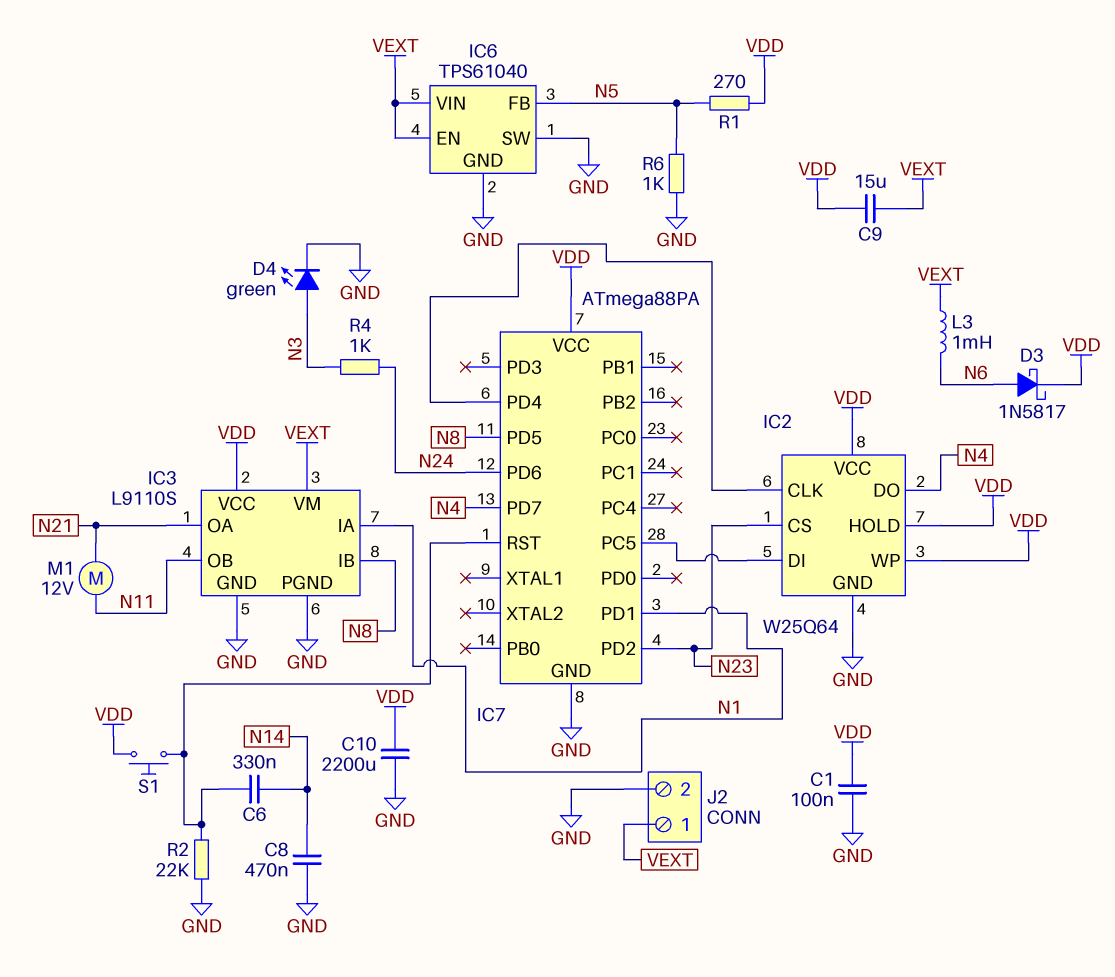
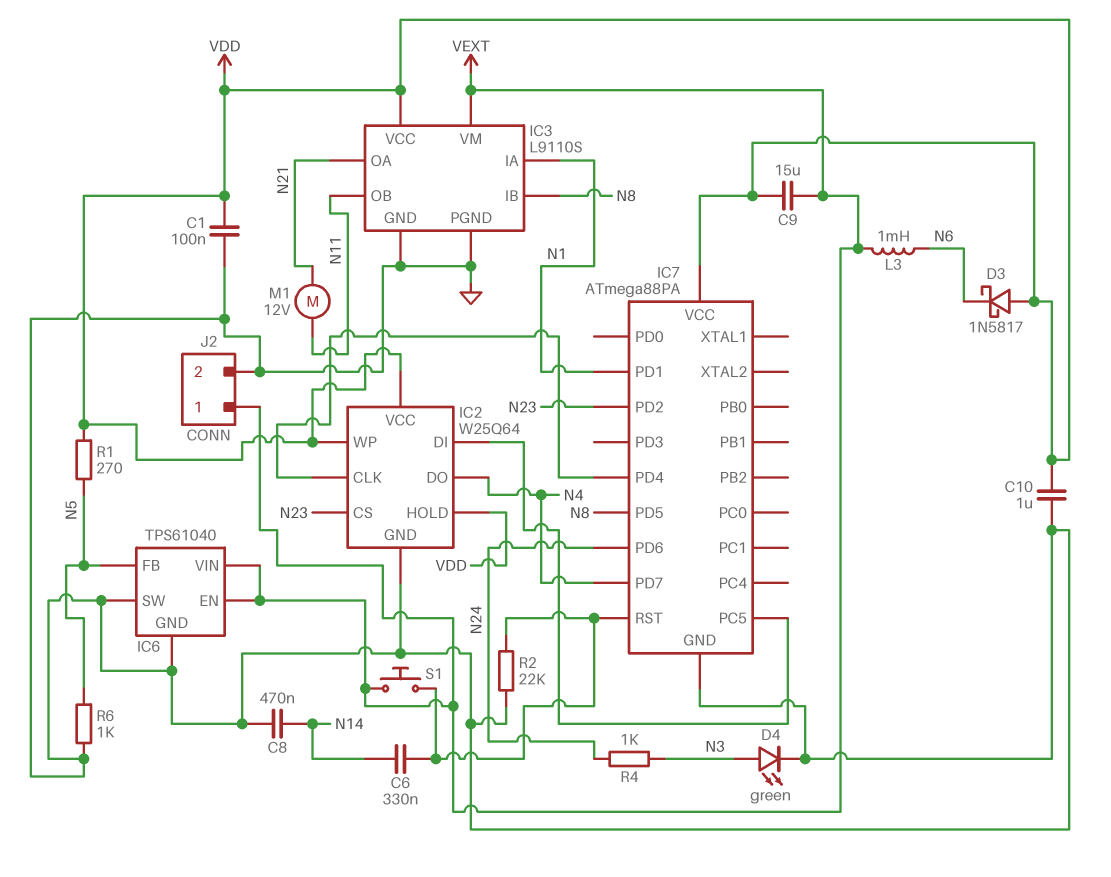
C10: 2200uF (GND, VDD) -> 1uF (GND, VDD)
D3: schottky 1N5817 (A N6, K VDD) -> schottky 1N5817 (A VDD, K N6)
S1: button (IC7/RST, VDD) -> button (IC7/RST, VEXT)

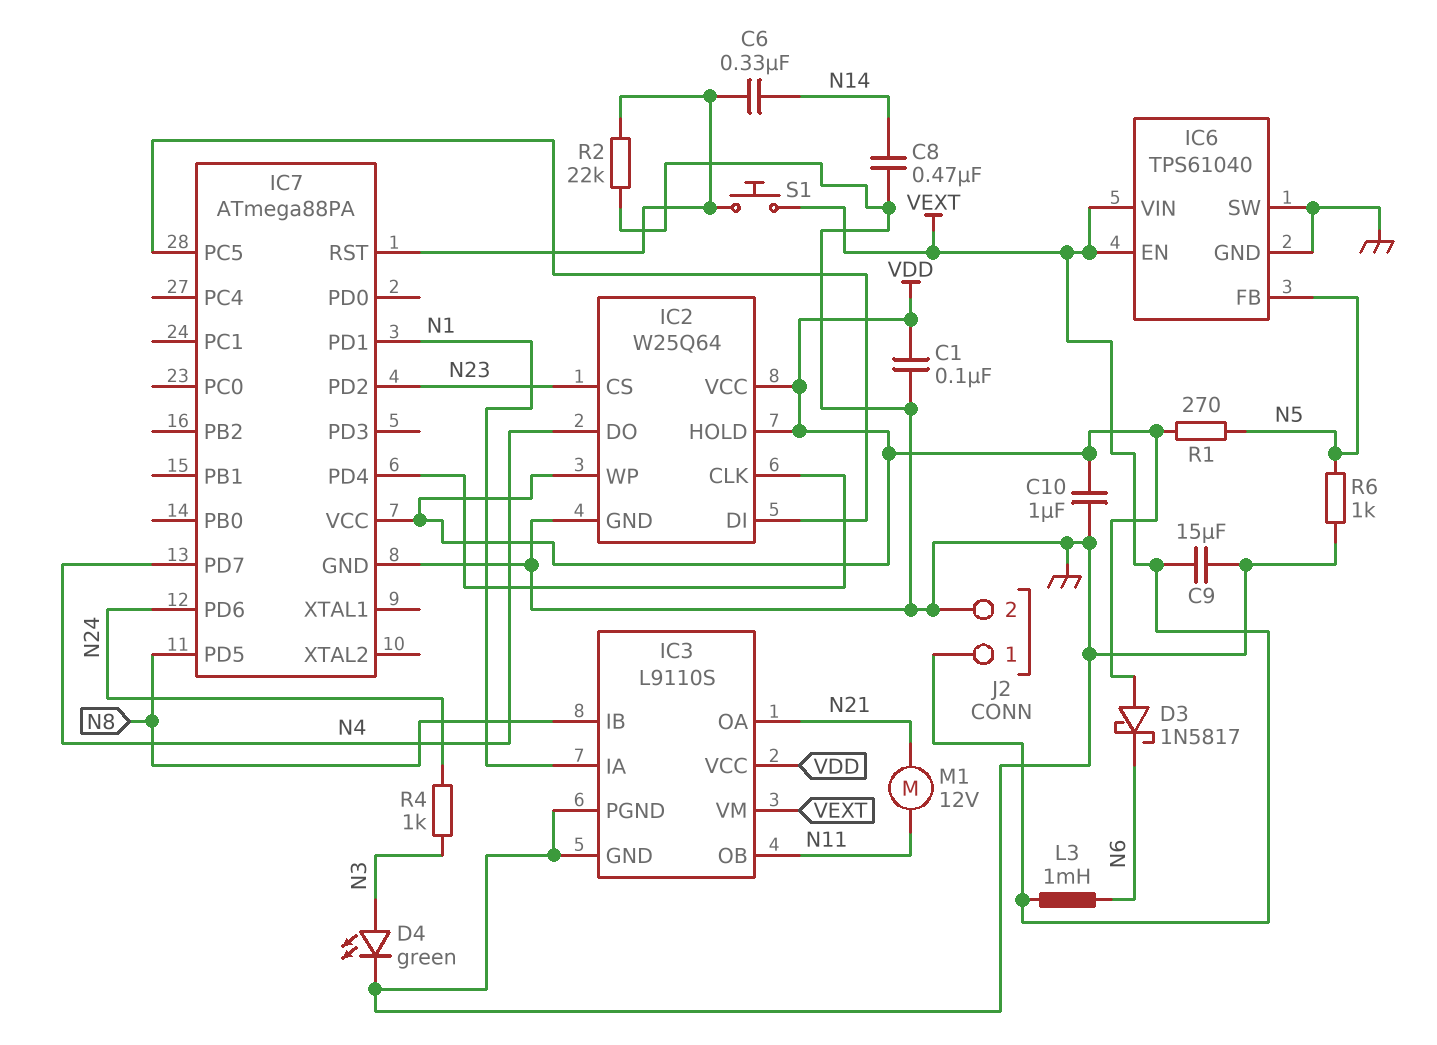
C9: 15uF (VDD, VEXT) -> 15uF (GND, VEXT)

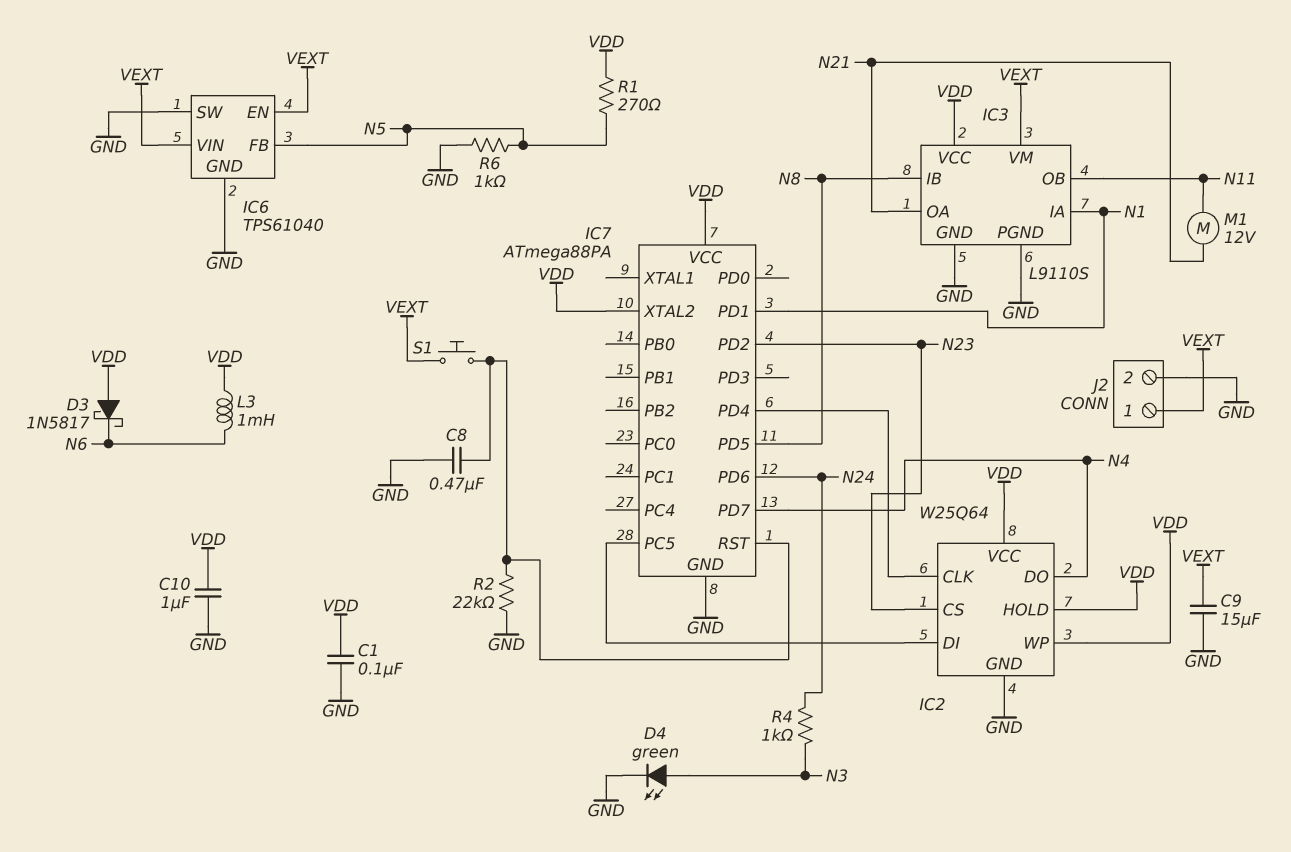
C6: 330nF (IC7/RST, N14) -> none
C8: 470nF (GND, N14) -> 470nF (GND, IC7/RST)
IC7 pin XTAL2: none -> VDD
L3: 1mH (N6, VEXT) -> 1mH (N6, VDD)

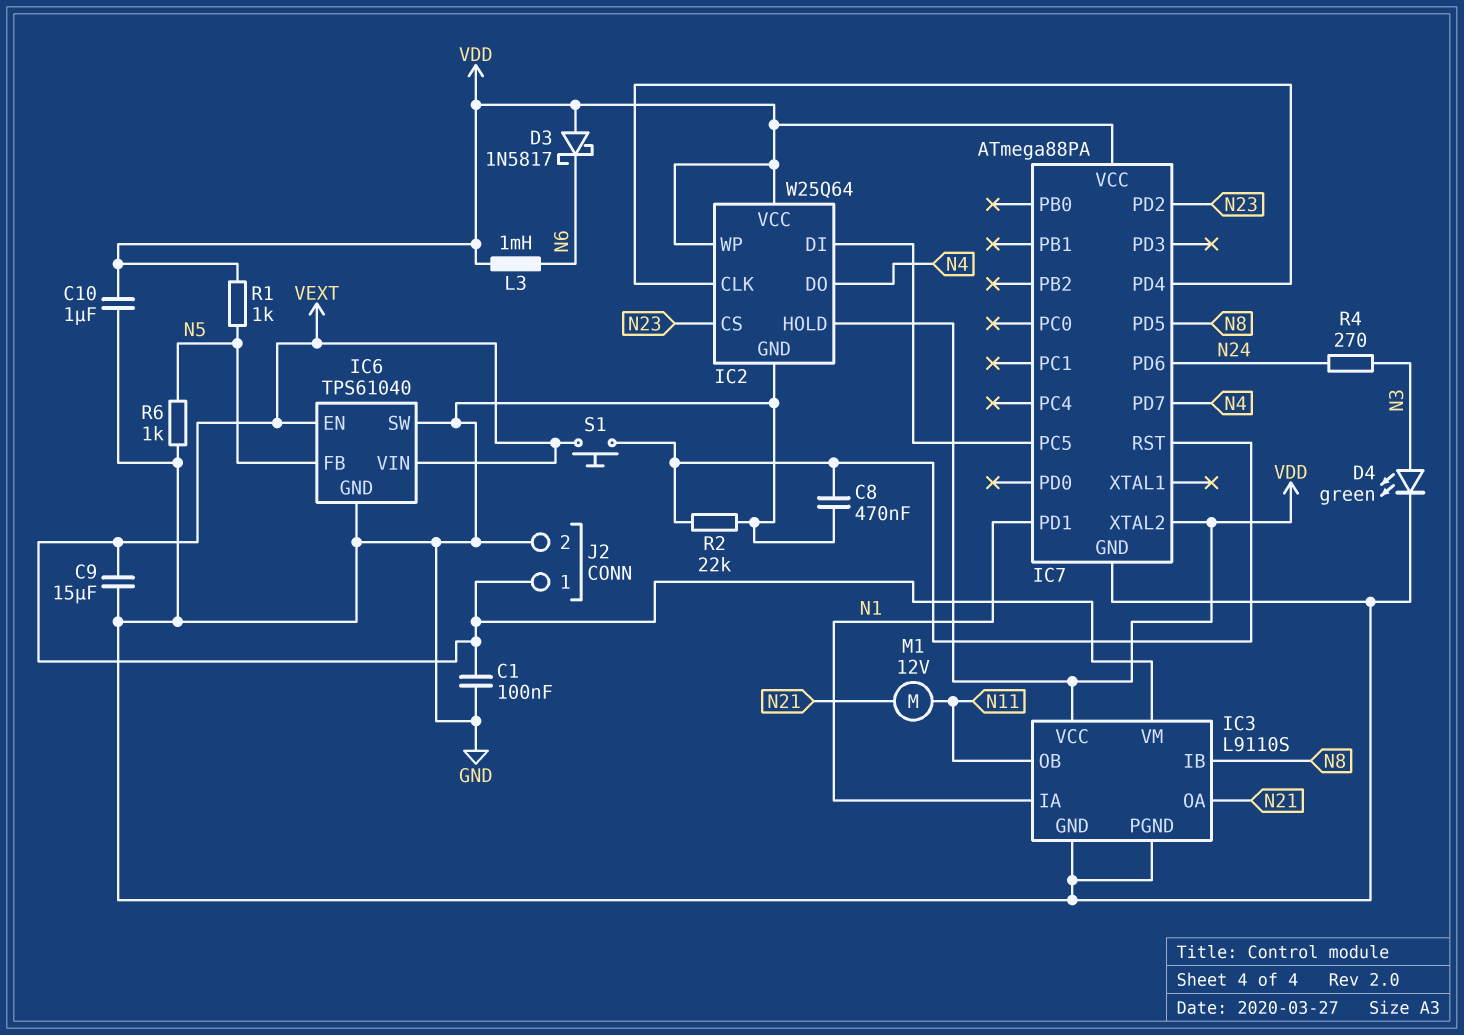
C1: 100nF (GND, VDD) -> 100nF (GND, VEXT)
R1: 270 (N5, VDD) -> 1k (N5, VDD)
R4: 1k (N3, N24) -> 270 (N3, N24)

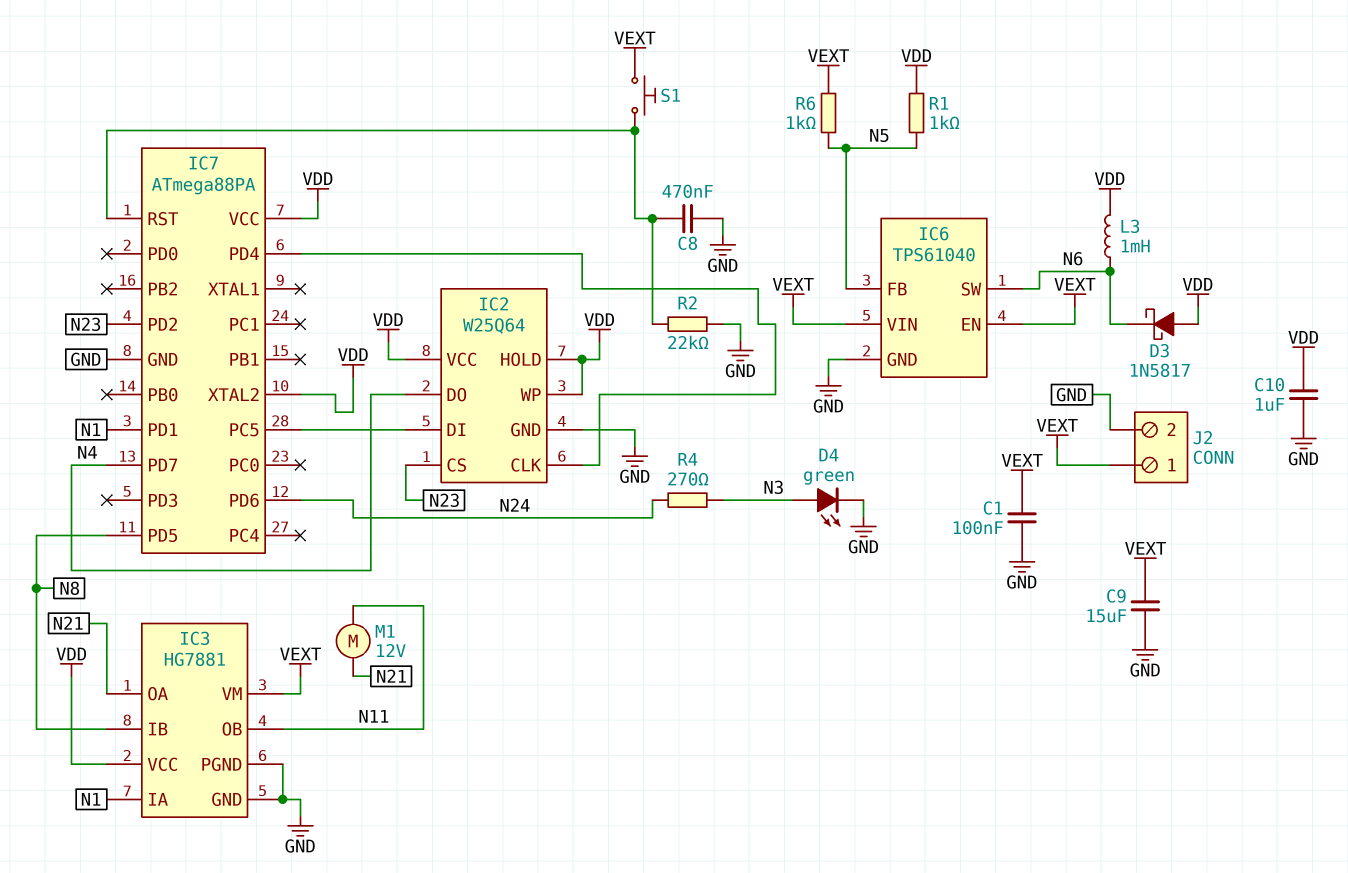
IC3: L9110S -> HG7881
IC6 pin SW: GND -> N6
R6: 1k (GND, N5) -> 1k (N5, VEXT)

